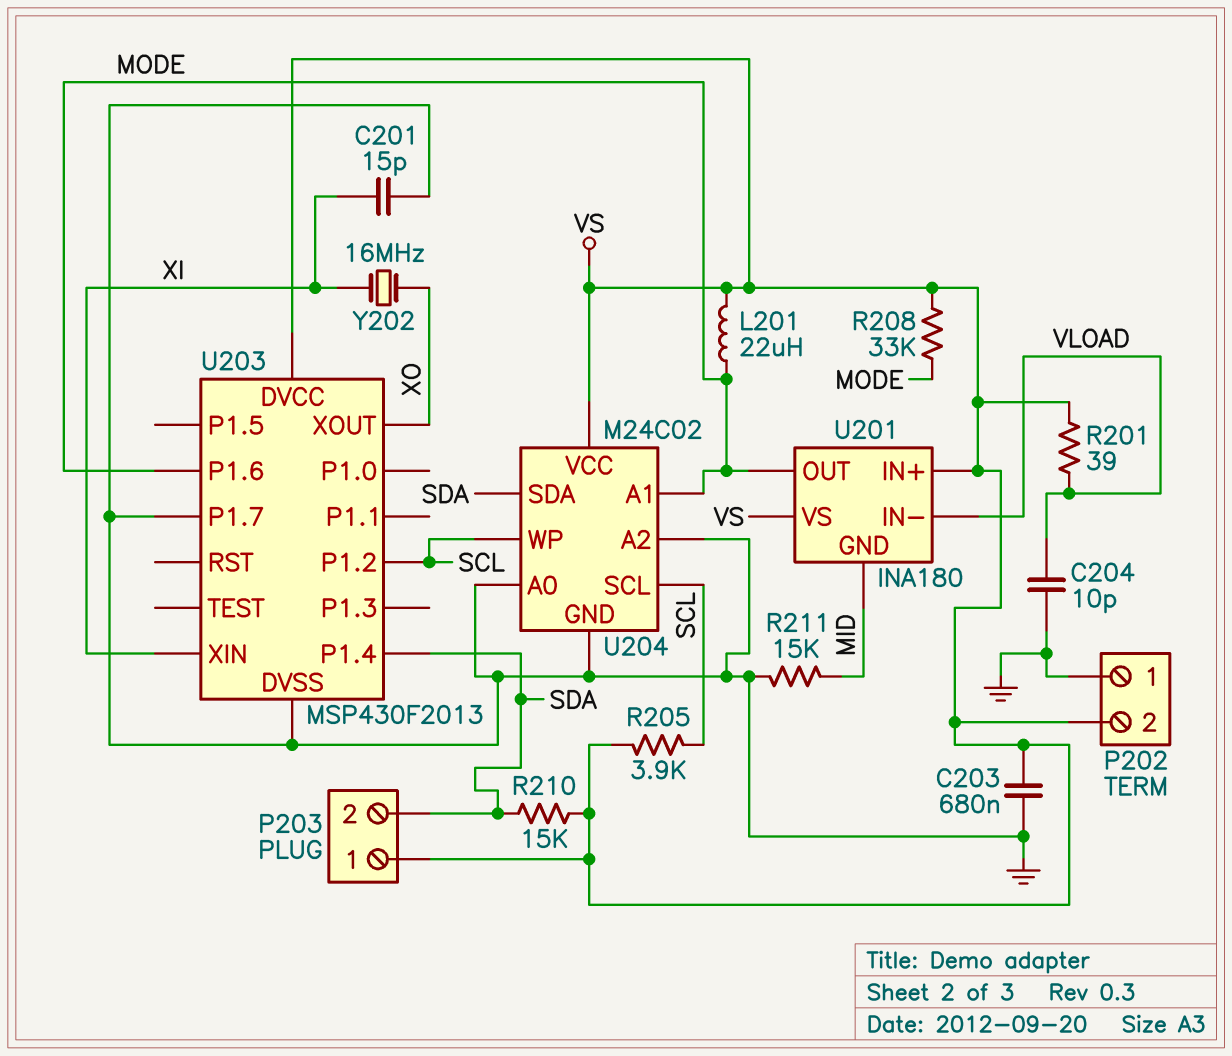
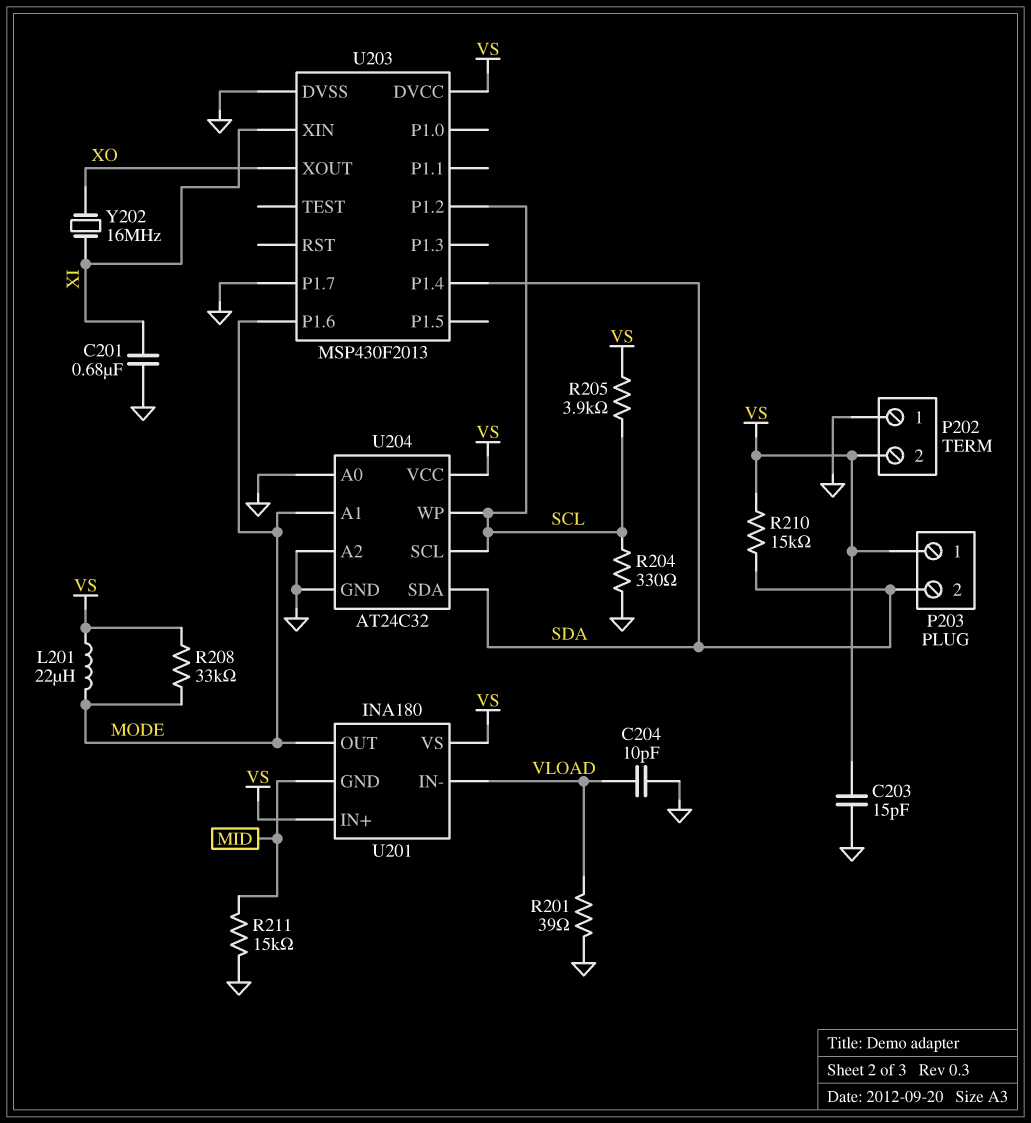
C201: 15pF (GND, XI) -> 680nF (GND, XI)
C203: 680nF (GND, VS) -> 15pF (GND, VS)
R201: 39 (VLOAD, VS) -> 39 (GND, VLOAD)
R204: none -> 330 (GND, SCL)
U204: M24C02 -> AT24C32

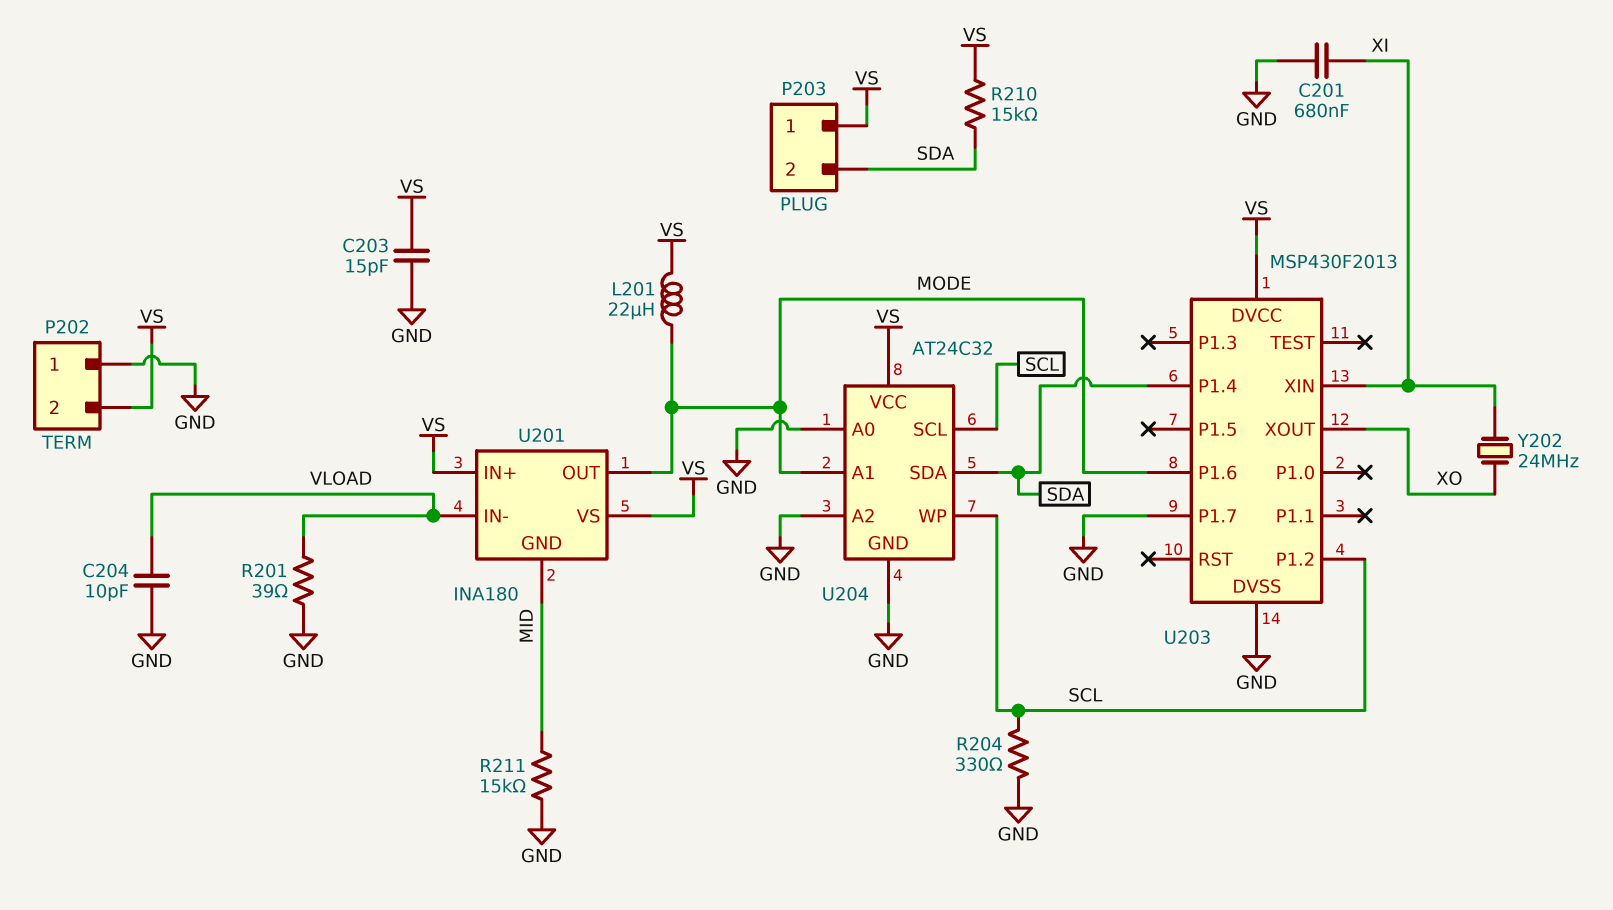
R205: 3.9k (SCL, VS) -> none
R208: 33k (MODE, VS) -> none
Y202: 16MHz (XI, XO) -> 24MHz (XI, XO)

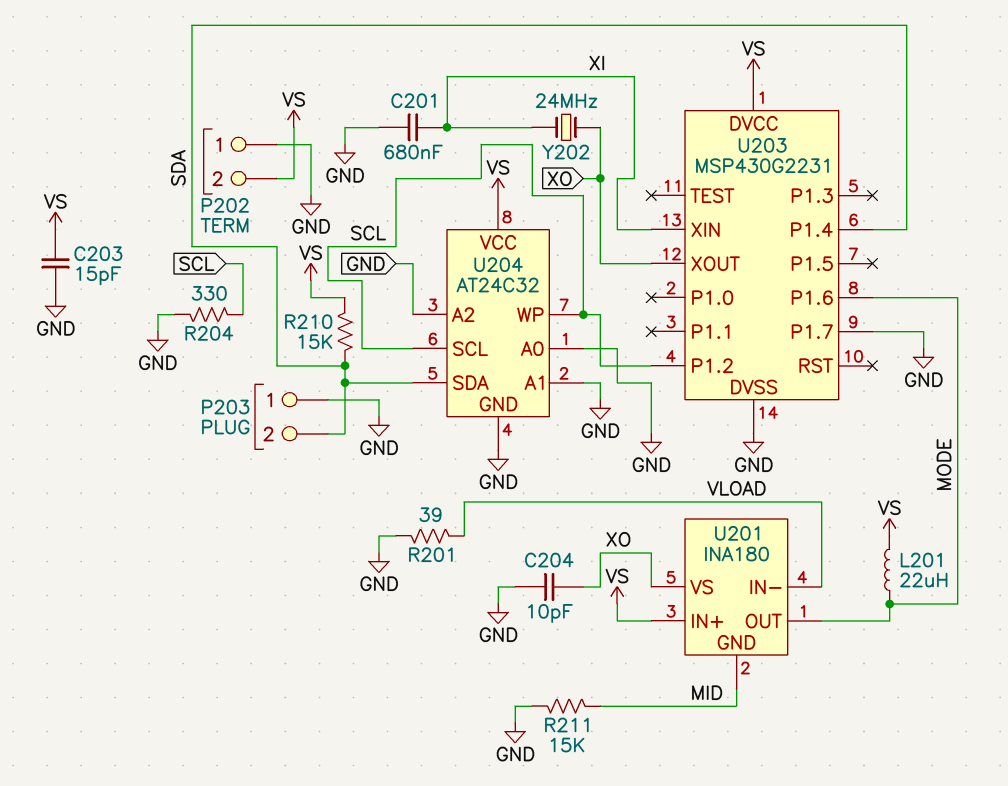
C204: 10pF (GND, VLOAD) -> 10pF (GND, XO)
P203 pin 1: VS -> GND
U201 pin VS: VS -> XO
U203: MSP430F2013 -> MSP430G2231
U204 pin A1: MODE -> GND

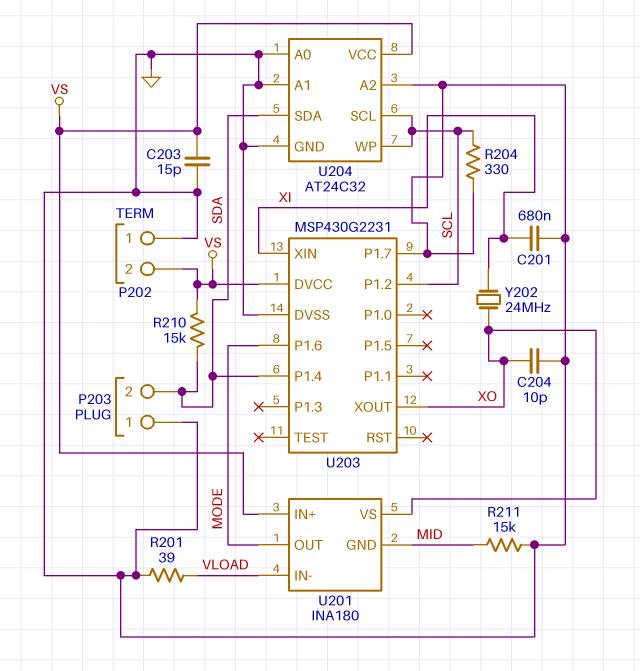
L201: 22uH (MODE, VS) -> none

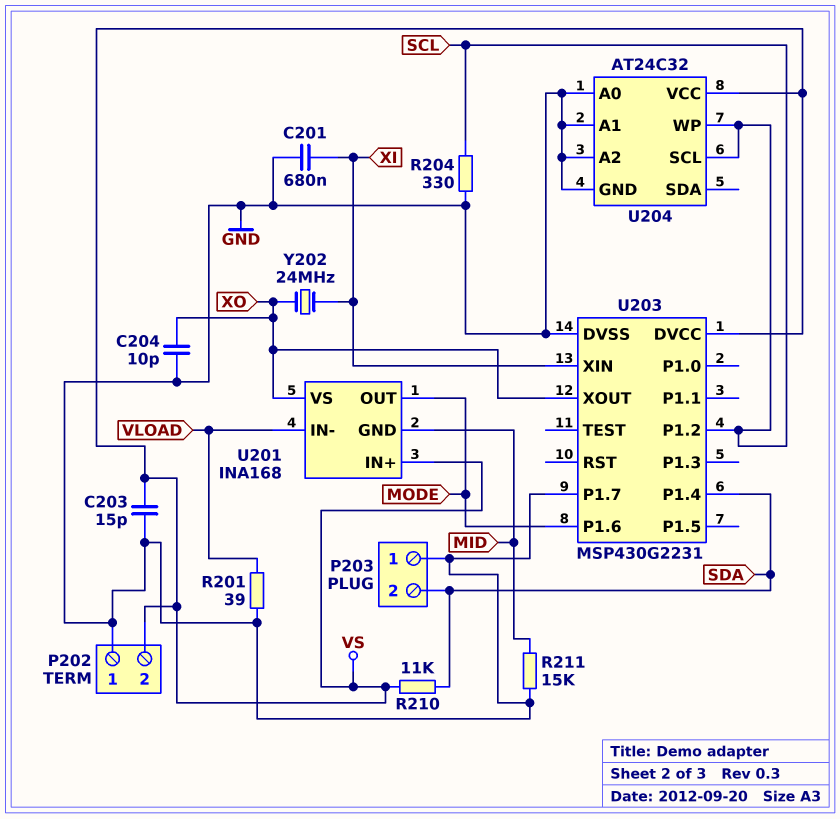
R210: 15k (SDA, VS) -> 11k (SDA, VS)
U201: INA180 -> INA168
U204 pin SDA: SDA -> none

